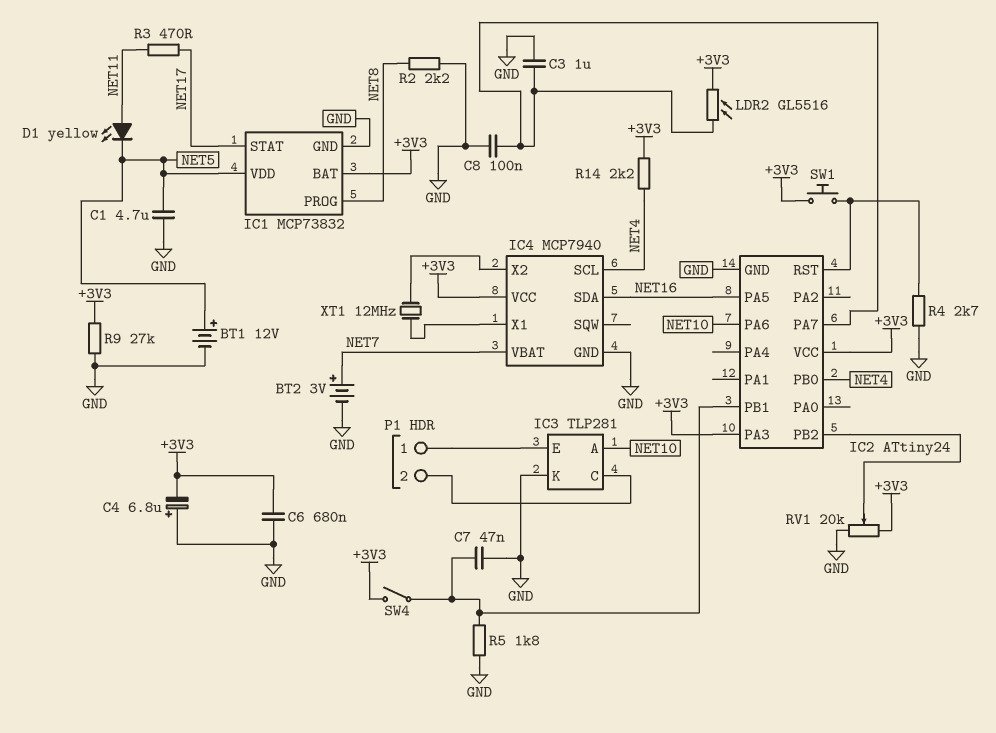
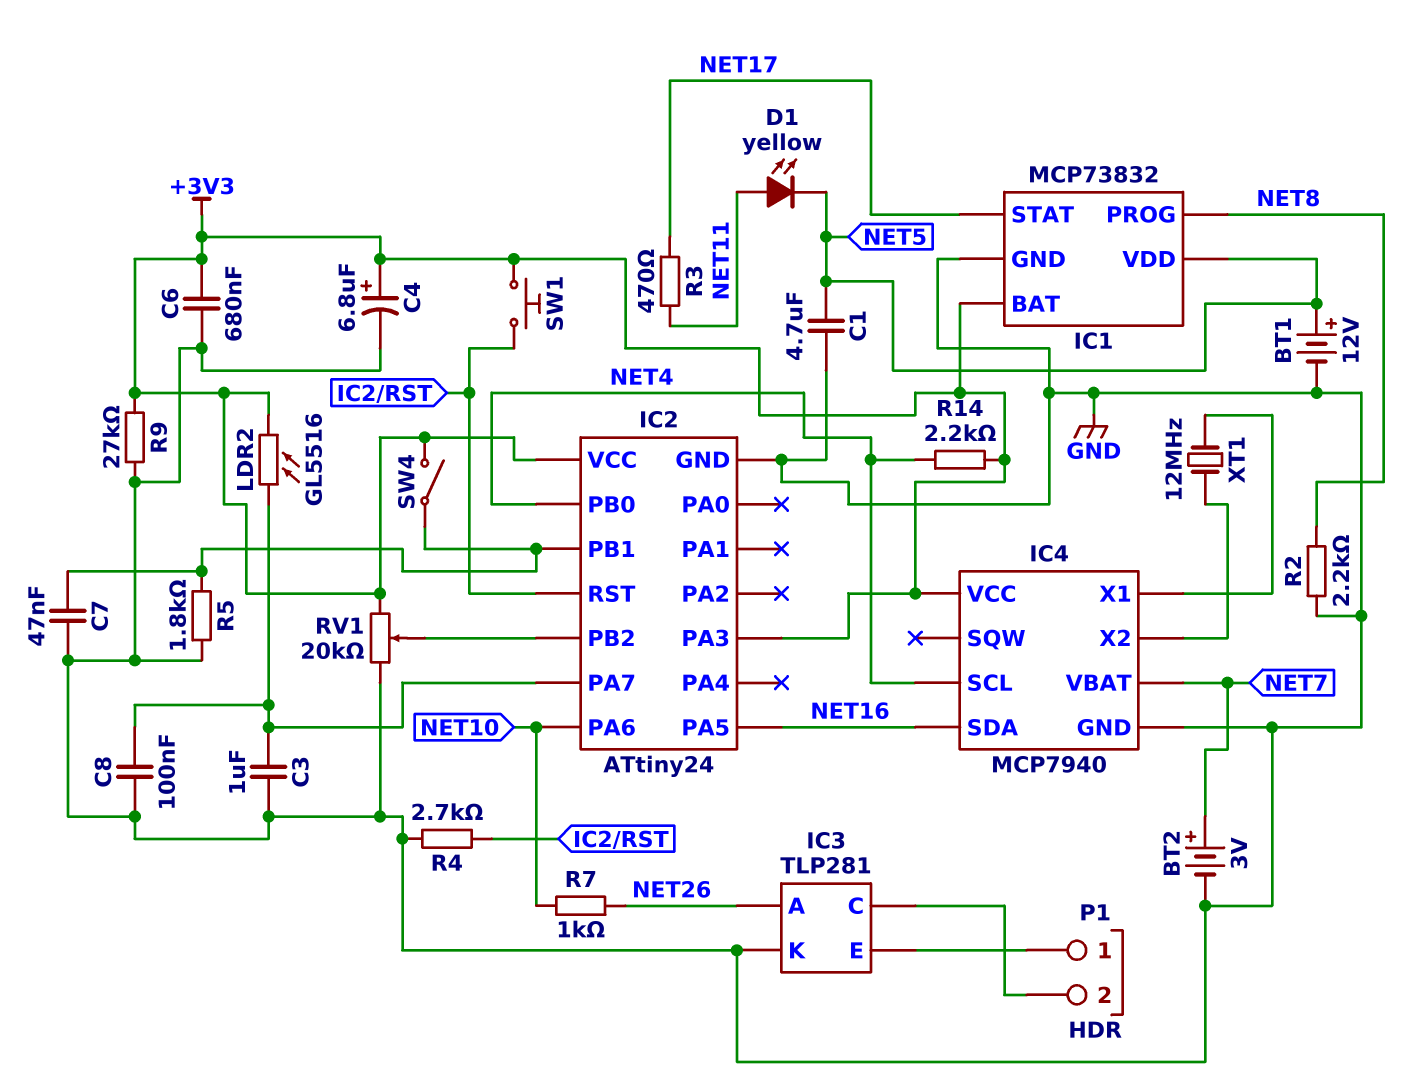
C4: 6.8uF (plus GND, minus +3V3) -> 6.8uF (plus +3V3, minus GND)
IC3 pin A: NET10 -> NET26
R7: none -> 1k (NET10, NET26)

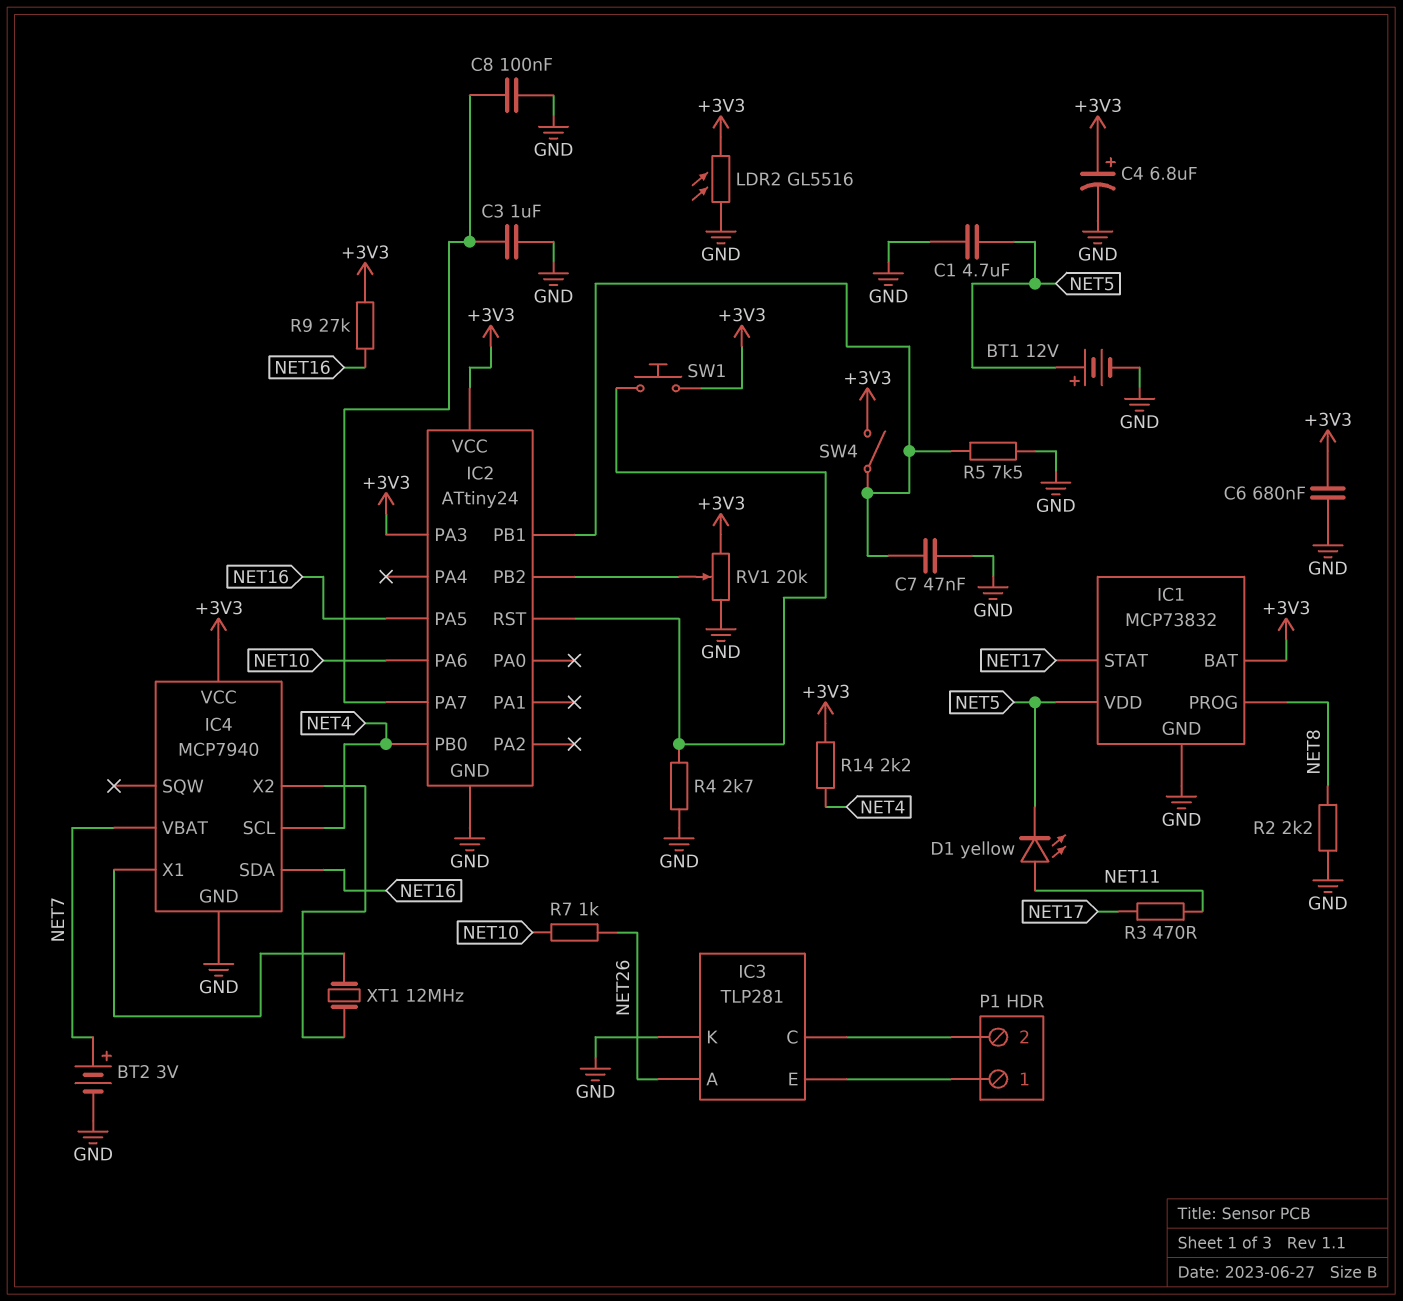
LDR2: GL5516 (+3V3, IC2/PA7) -> GL5516 (+3V3, GND)
R5: 1.8k (GND, IC2/PB1) -> 7.5k (GND, IC2/PB1)
R9: 27k (+3V3, GND) -> 27k (+3V3, NET16)

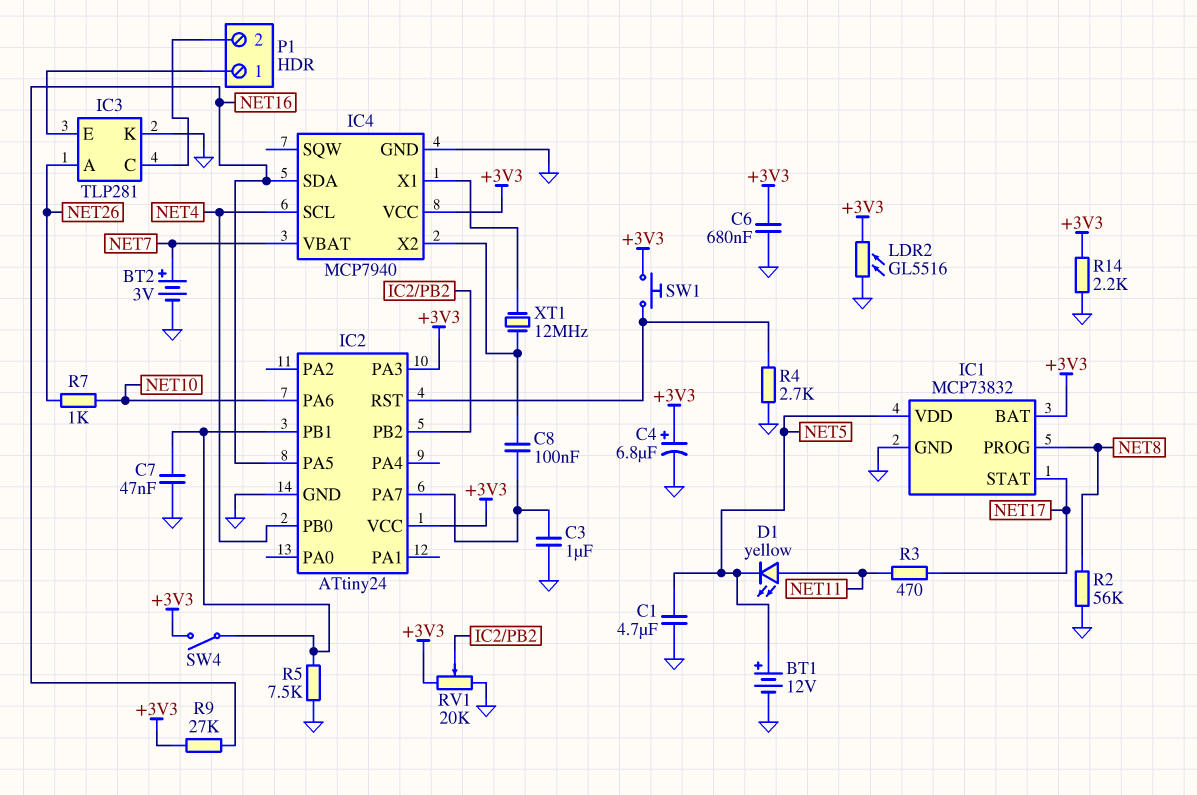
C8: 100nF (GND, IC2/PA7) -> 100nF (IC2/PA7, IC4/X2)
R2: 2.2k (GND, NET8) -> 56k (GND, NET8)
R14: 2.2k (+3V3, NET4) -> 2.2k (+3V3, GND)

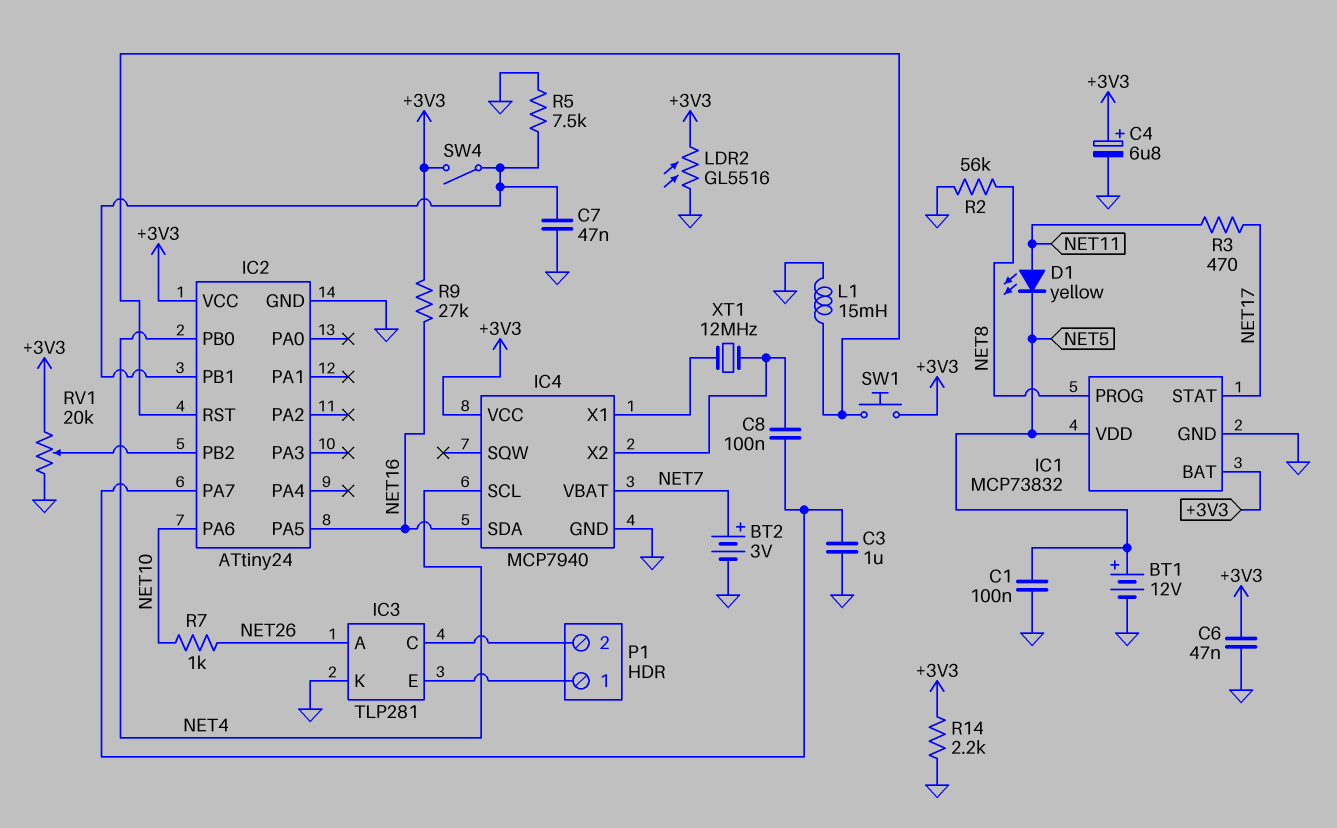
C1: 4.7uF (GND, NET5) -> 100nF (GND, NET5)
C6: 680nF (+3V3, GND) -> 47nF (+3V3, GND)
IC2 pin PA3: +3V3 -> none
L1: none -> 15mH (GND, IC2/RST)
R4: 2.7k (GND, IC2/RST) -> none

